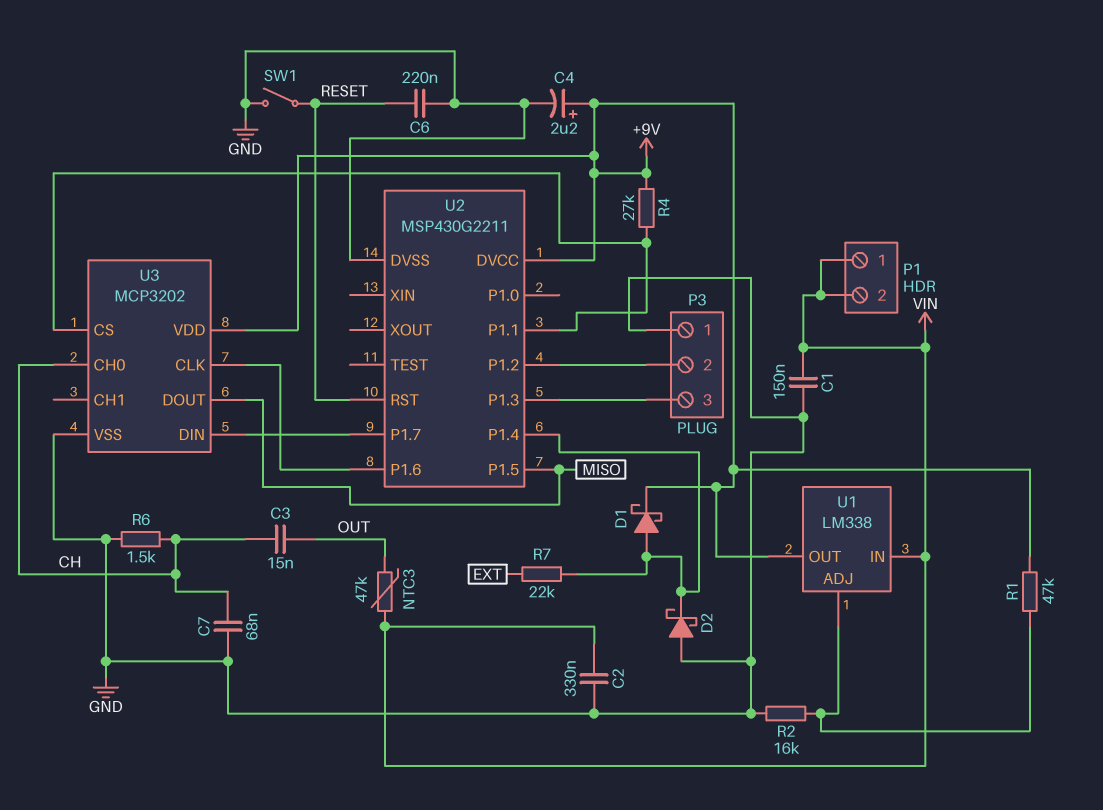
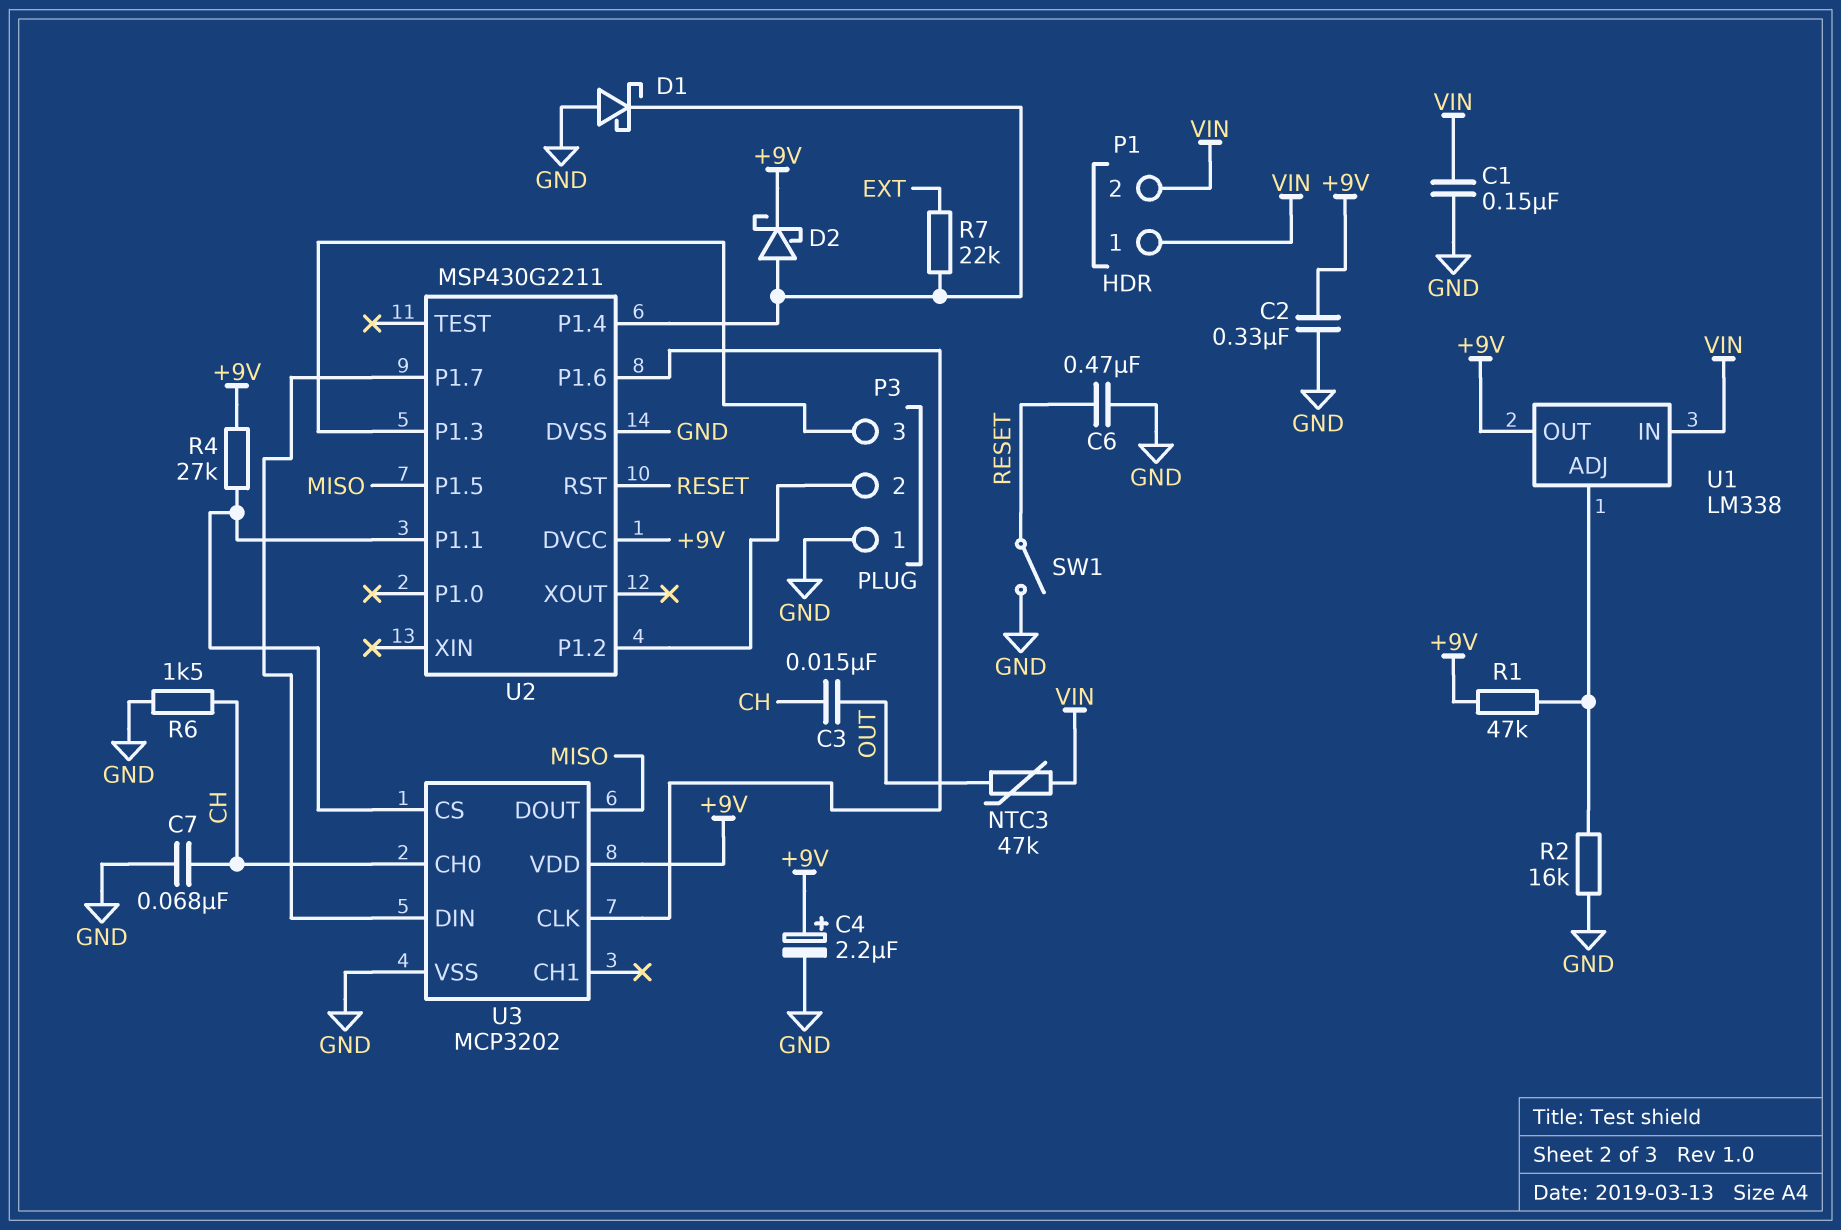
C2: 330nF (GND, VIN) -> 330nF (+9V, GND)
C6: 220nF (GND, RESET) -> 470nF (GND, RESET)
D1: schottky (A U2/P1.4, K +9V) -> schottky (A GND, K U2/P1.4)
D2: schottky (A GND, K U2/P1.4) -> schottky (A U2/P1.4, K +9V)

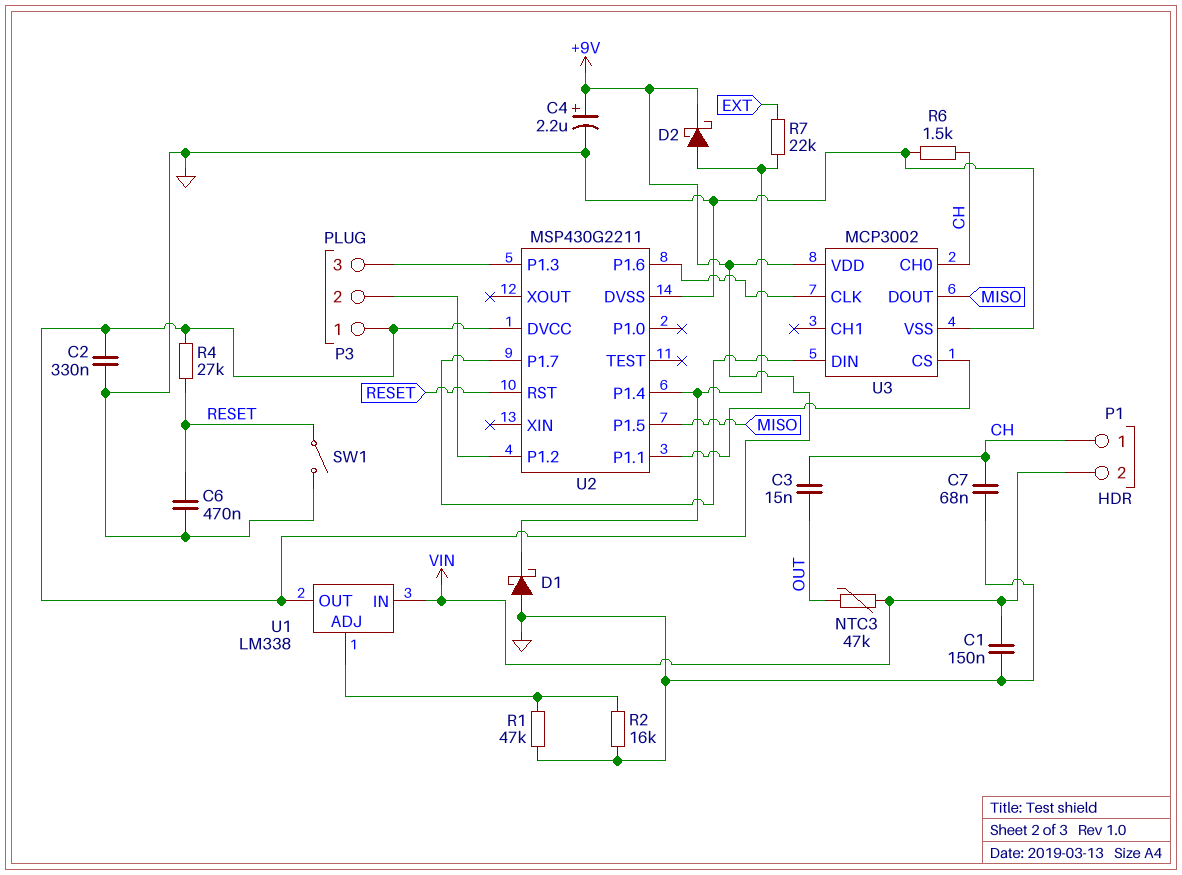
P1 pin 1: VIN -> CH
P3 pin 1: GND -> +9V
R1: 47k (+9V, U1/ADJ) -> 47k (GND, U1/ADJ)
R4: 27k (+9V, U2/P1.1) -> 27k (+9V, RESET)
U3: MCP3202 -> MCP3002

